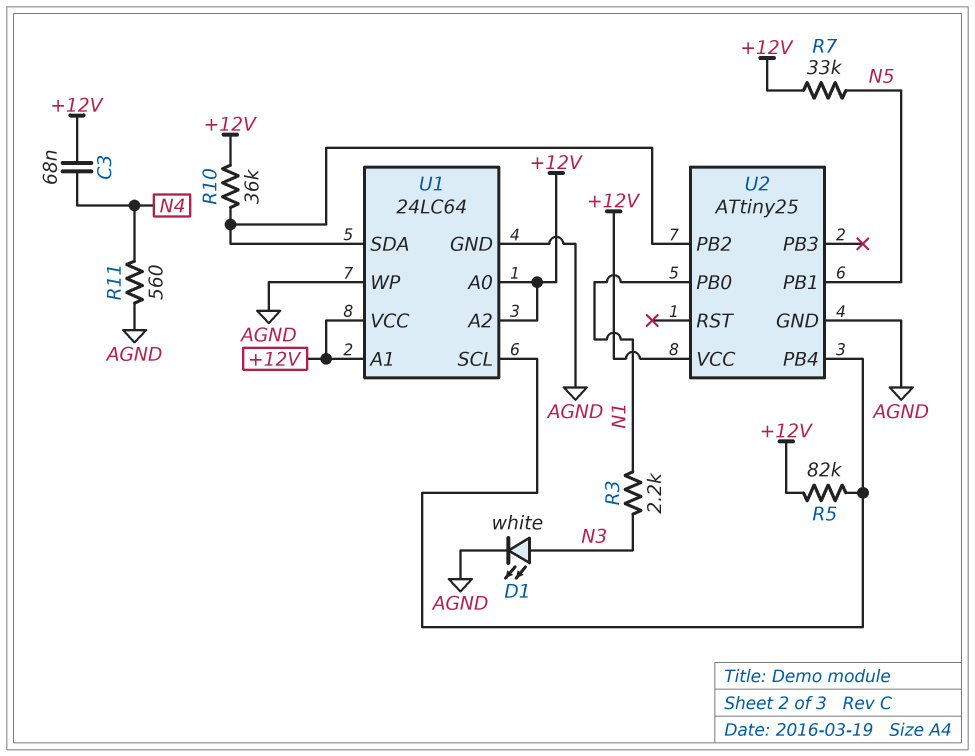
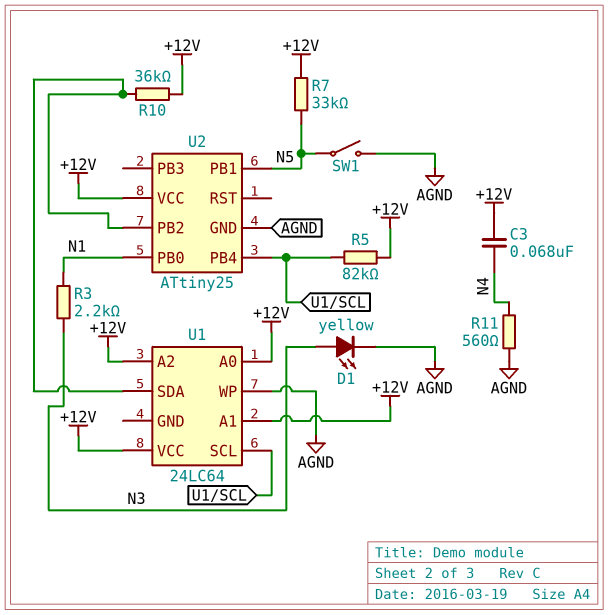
D1: LED white (A N3, K AGND) -> LED yellow (A N3, K AGND)
SW1: none -> switch (AGND, N5)
U1 pin GND: AGND -> none

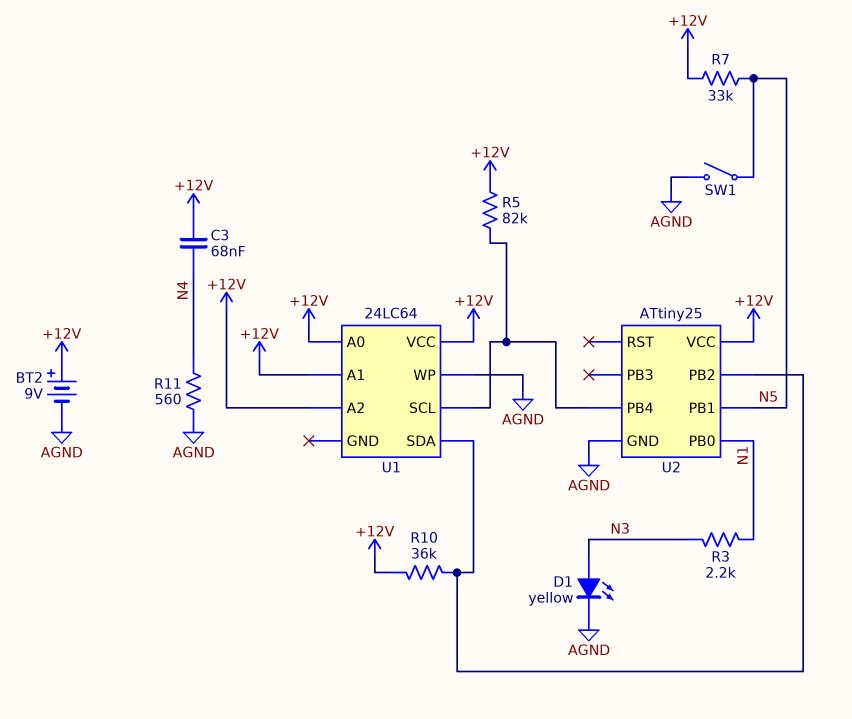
BT2: none -> 9V (plus +12V, minus AGND)

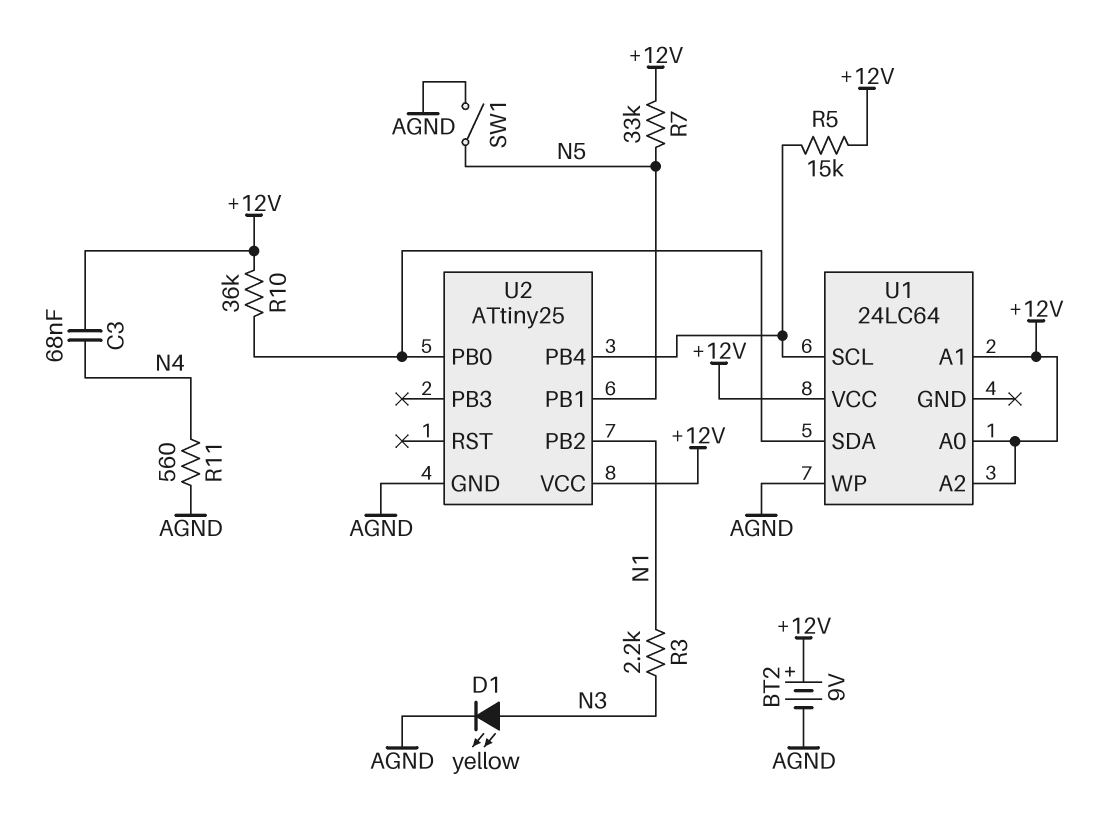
R5: 82k (+12V, U1/SCL) -> 15k (+12V, U1/SCL)
U2 pin PB0: N1 -> U1/SDA
U2 pin PB2: U1/SDA -> N1

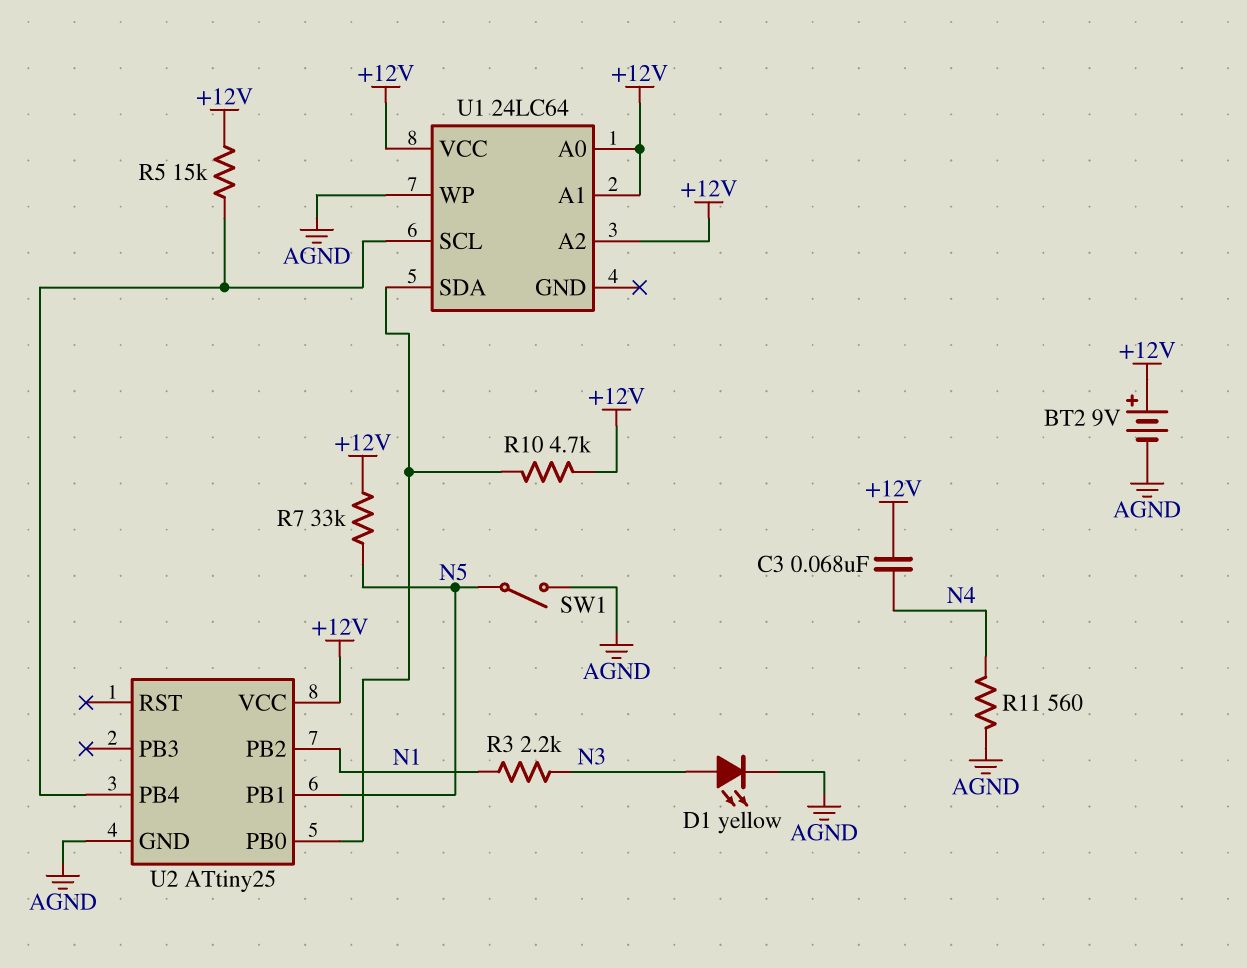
R10: 36k (+12V, U1/SDA) -> 4.7k (+12V, U1/SDA)

